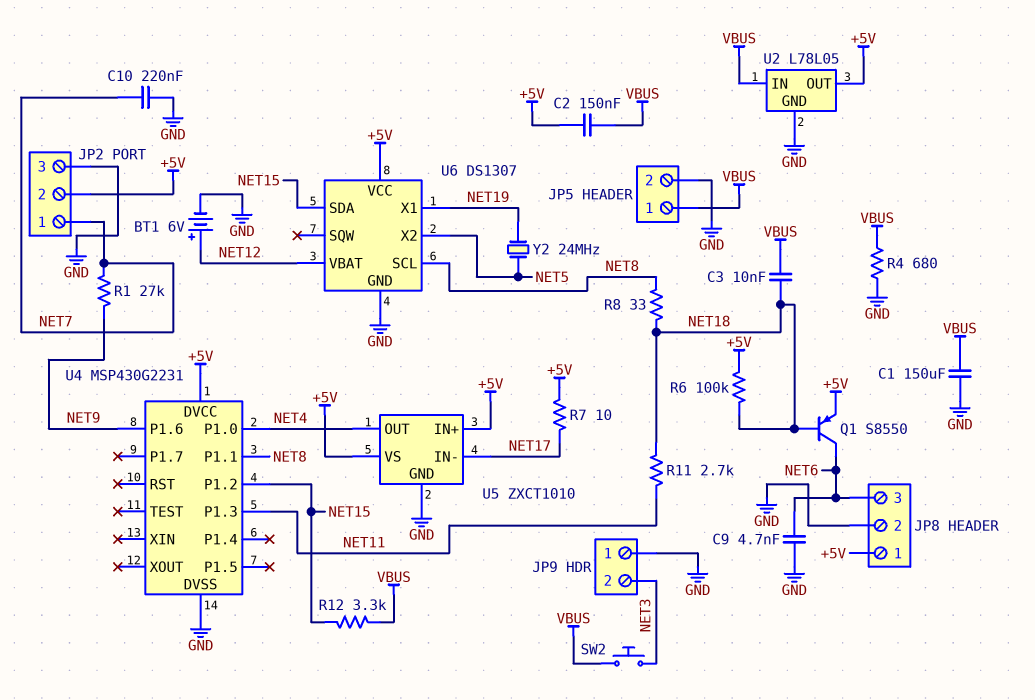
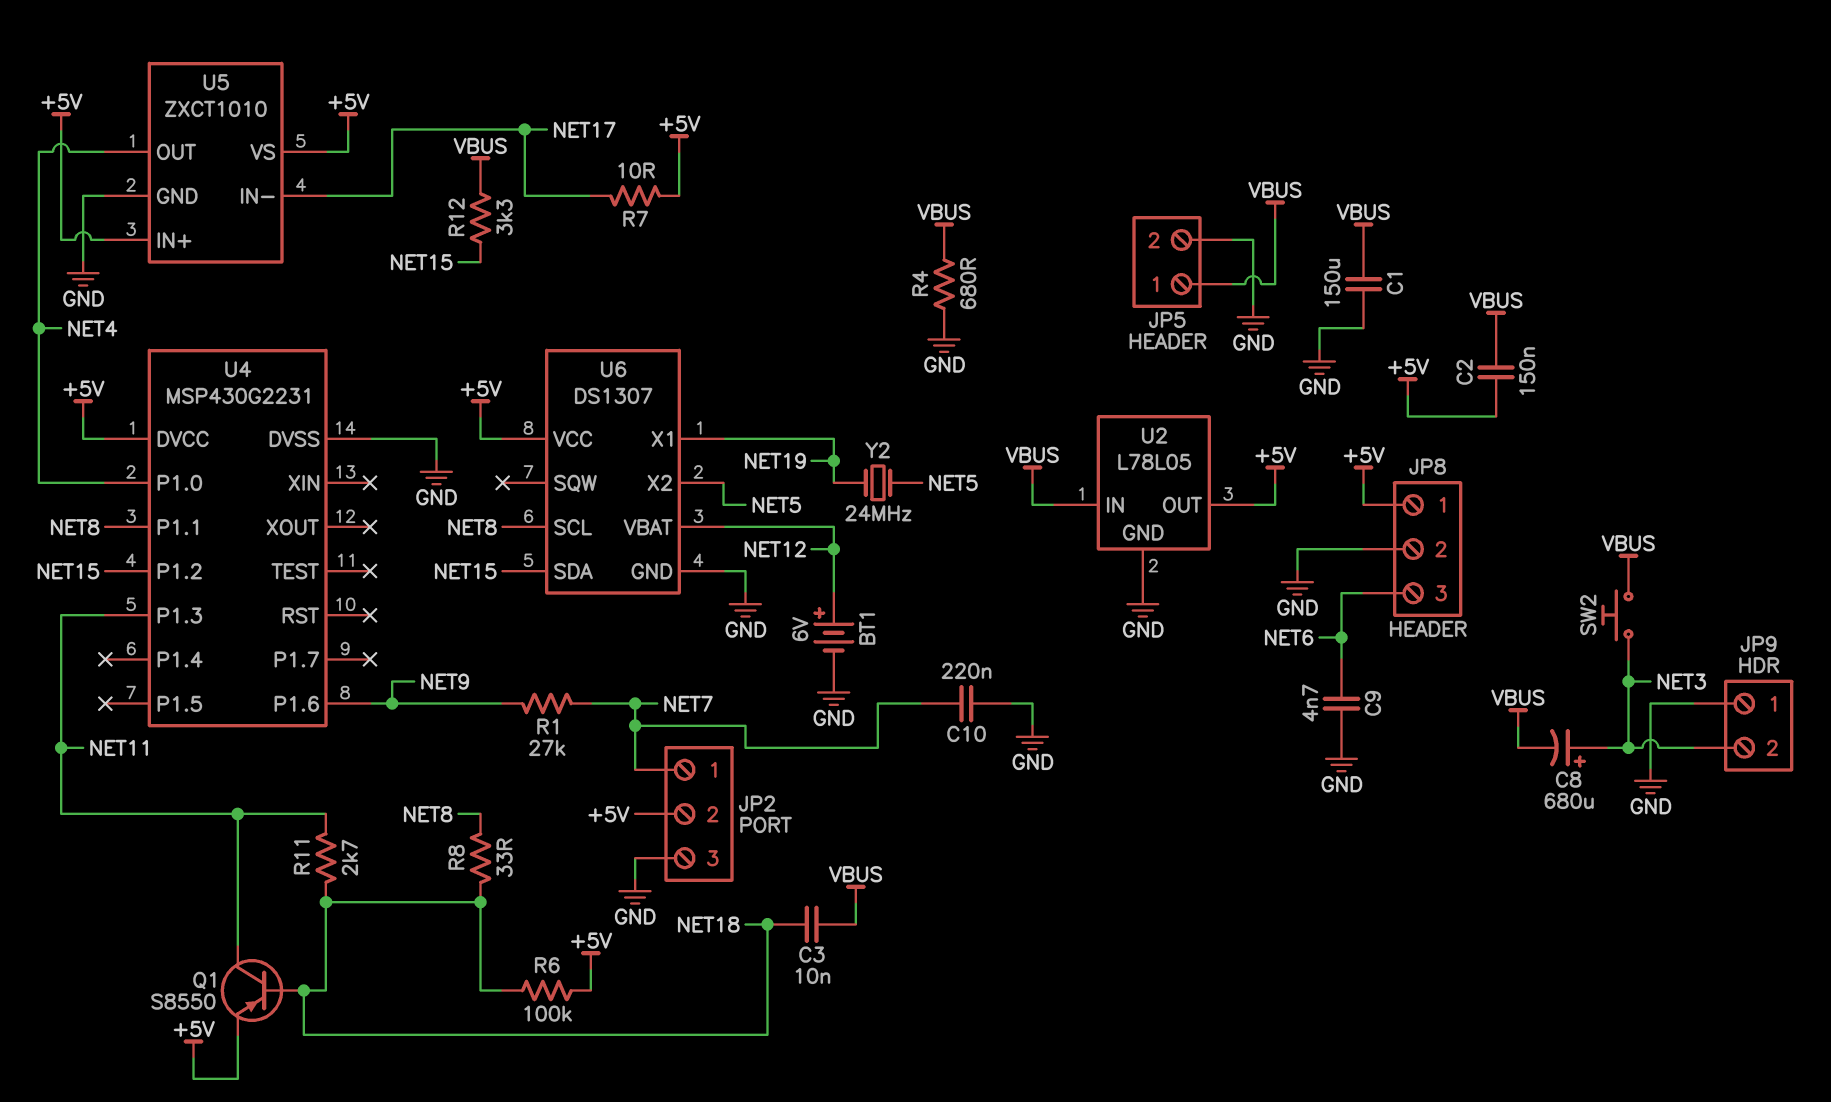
C8: none -> 680uF (plus NET3, minus VBUS)
Q1: PNP S8550 (B NET18, C NET6, E +5V) -> PNP S8550 (B NET18, C NET11, E +5V)

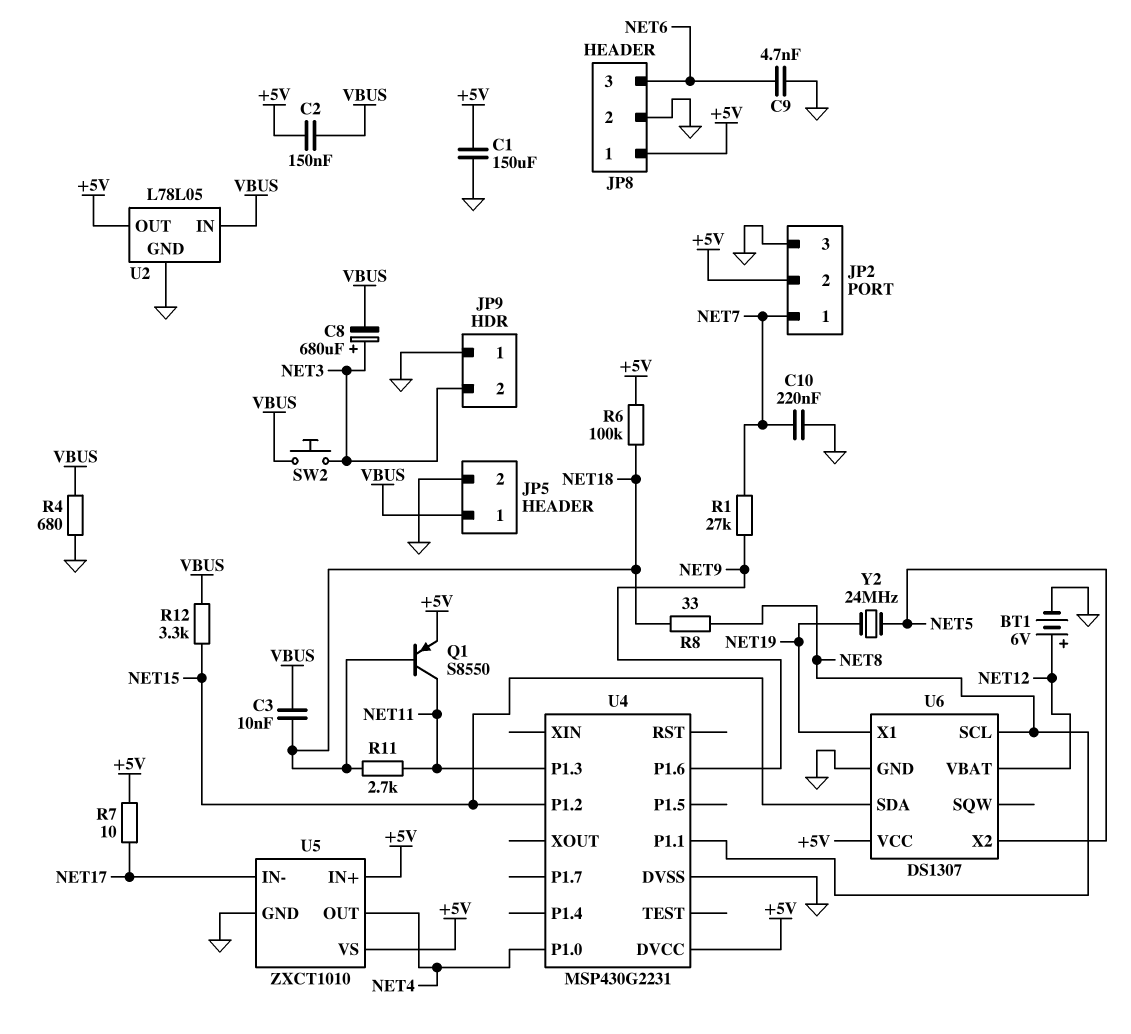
C1: 150uF (GND, VBUS) -> 150uF (+5V, GND)

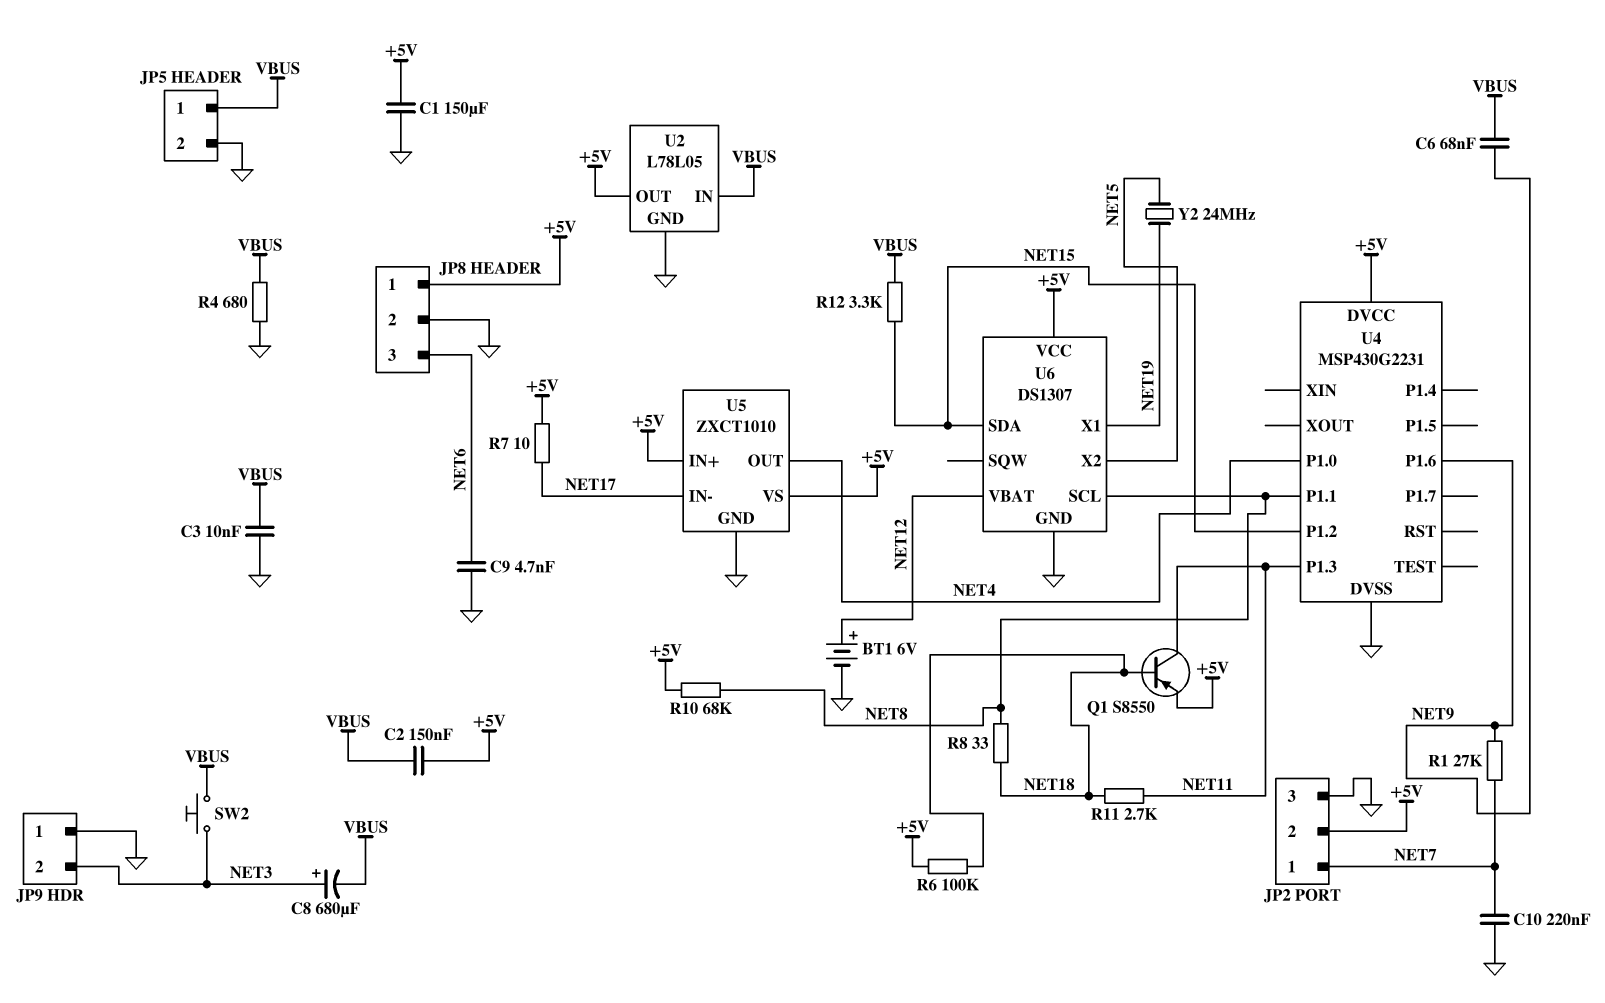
C3: 10nF (NET18, VBUS) -> 10nF (GND, VBUS)
C6: none -> 68nF (NET9, VBUS)
R10: none -> 68k (+5V, NET8)

